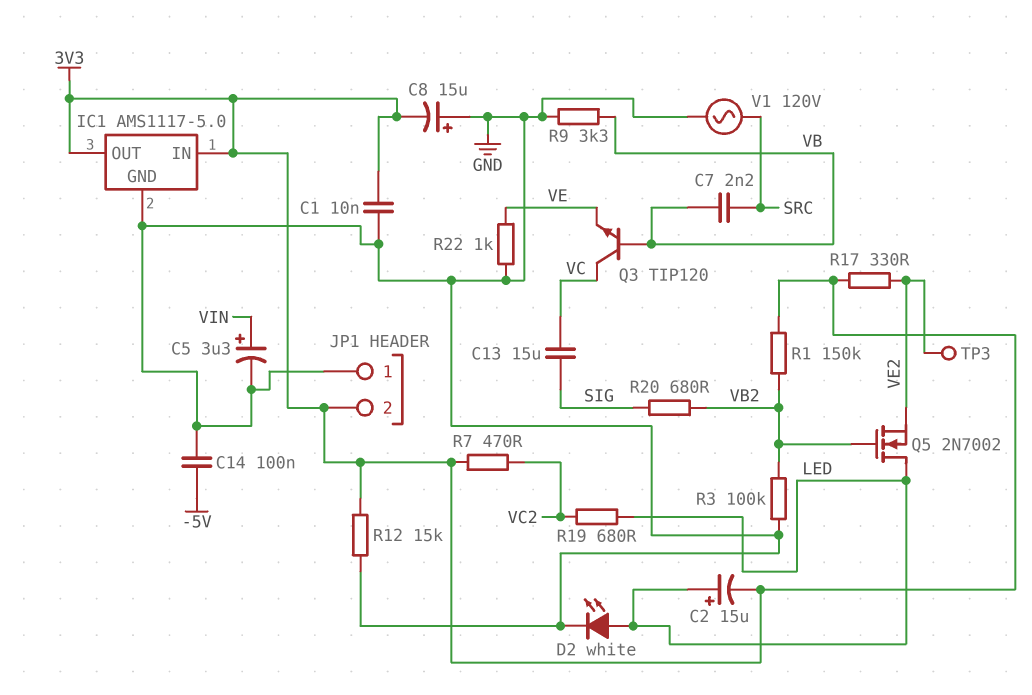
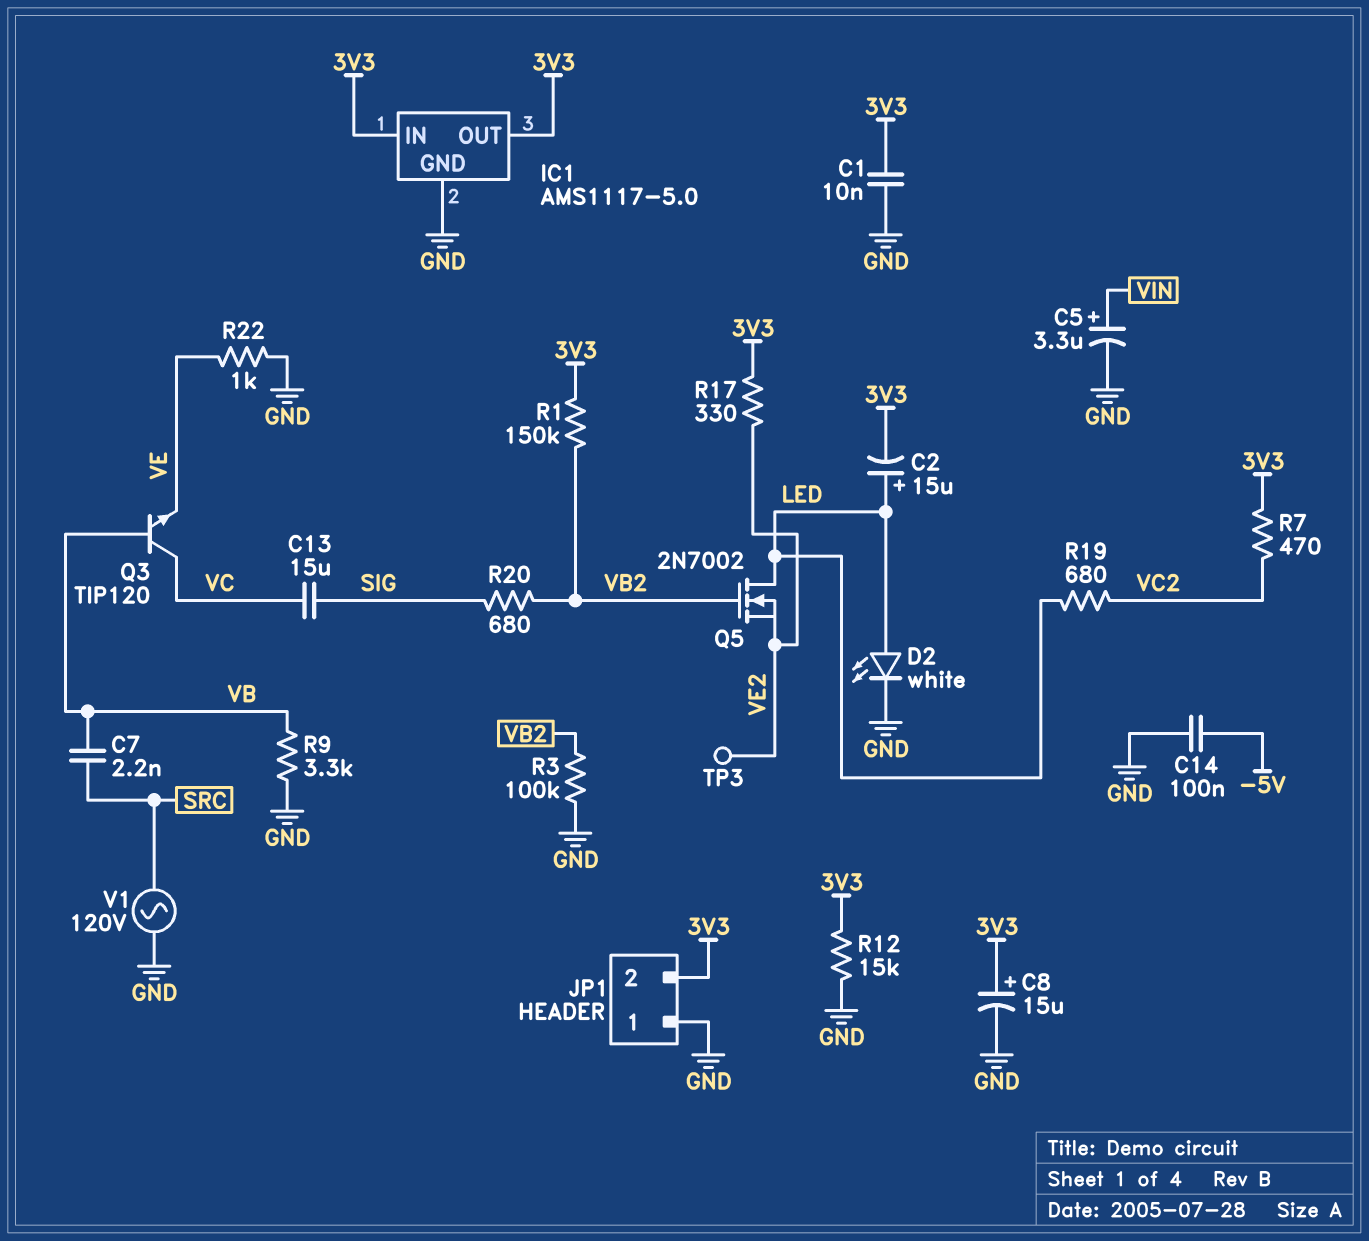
C8: 15uF (plus GND, minus 3V3) -> 15uF (plus 3V3, minus GND)

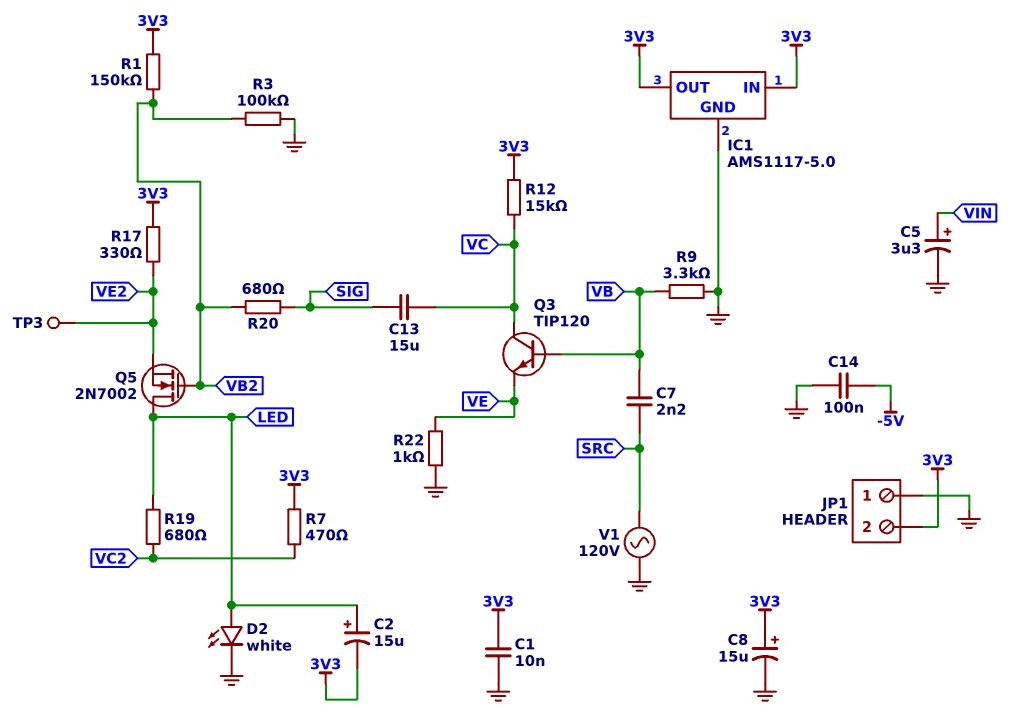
R12: 15k (3V3, GND) -> 15k (3V3, VC)

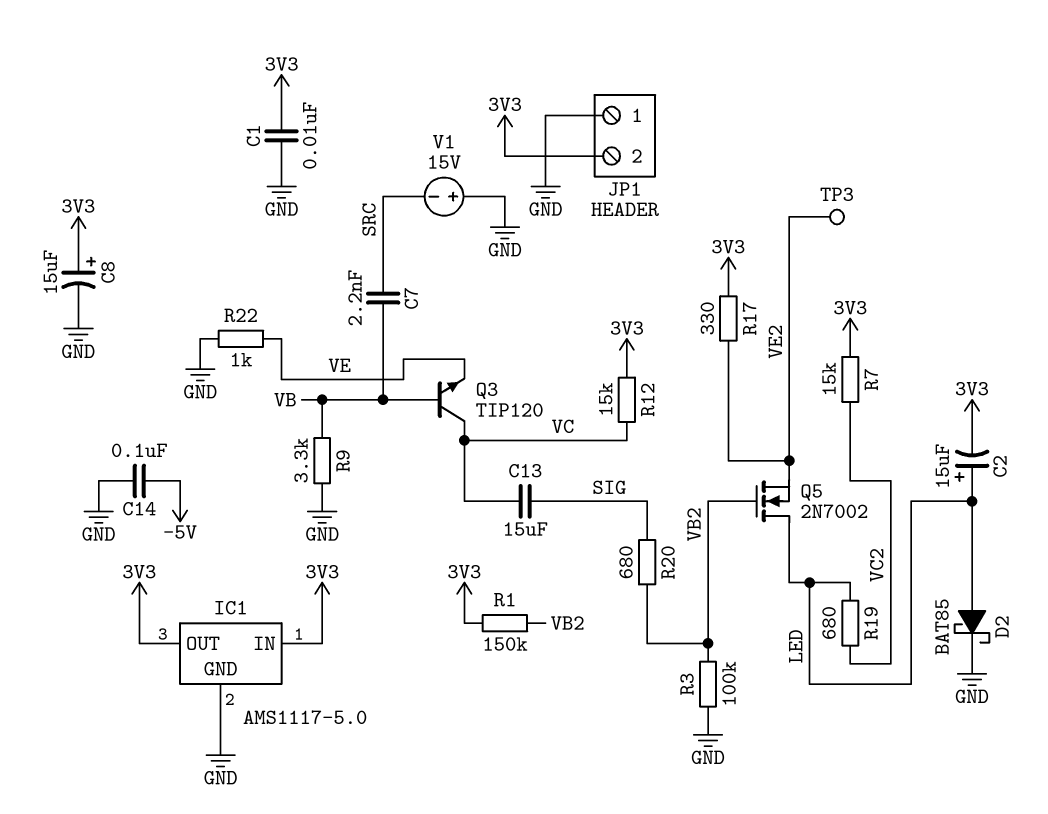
C5: 3.3uF (plus VIN, minus GND) -> none
D2: LED white (A LED, K GND) -> schottky BAT85 (A LED, K GND)
R7: 470 (3V3, VC2) -> 15k (3V3, VC2)
V1: AC 120V (GND, SRC) -> 15V (plus GND, minus SRC)

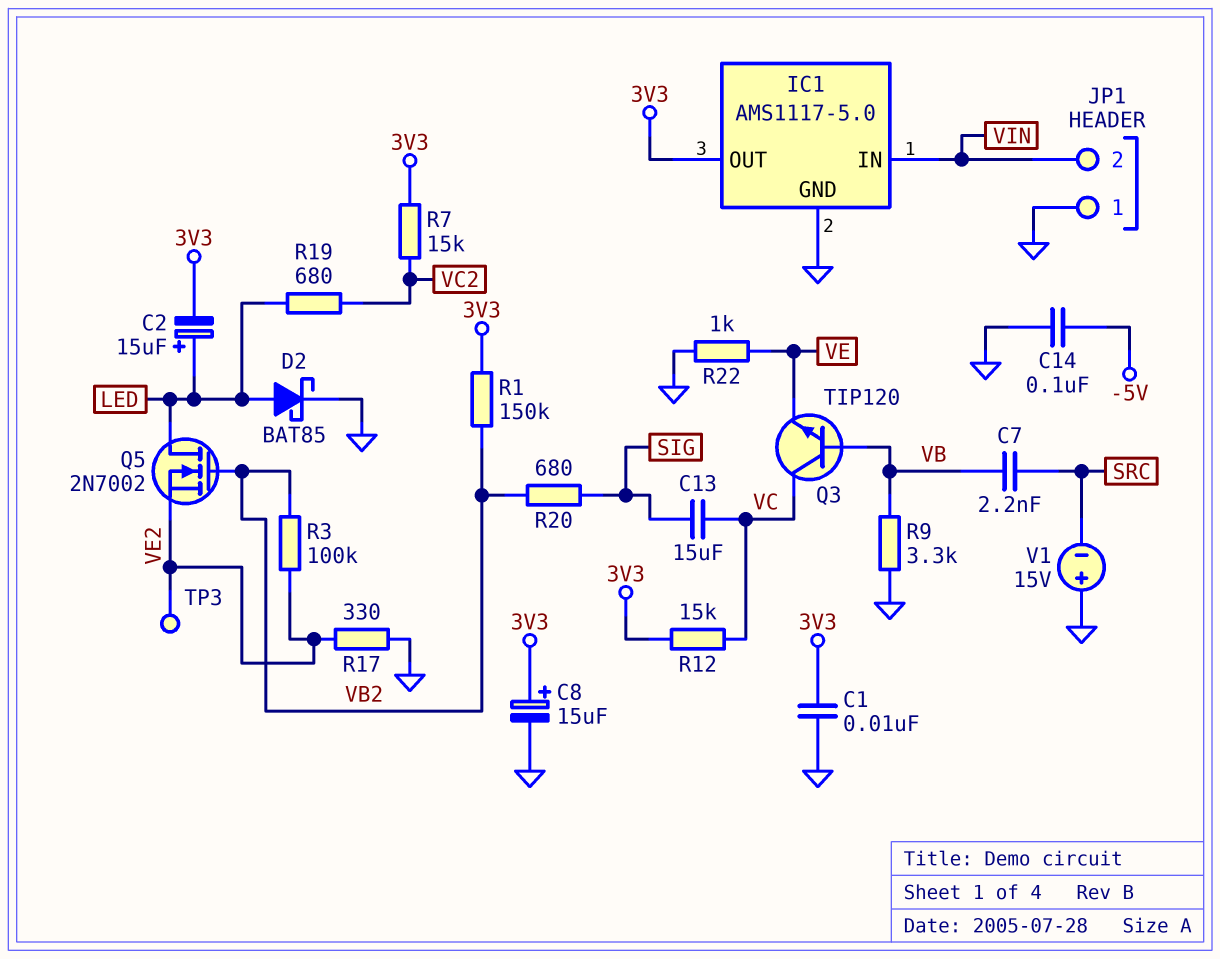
IC1 pin IN: 3V3 -> VIN
JP1 pin 2: 3V3 -> VIN
R3: 100k (GND, VB2) -> 100k (VB2, VE2)
R17: 330 (3V3, VE2) -> 330 (GND, VE2)

